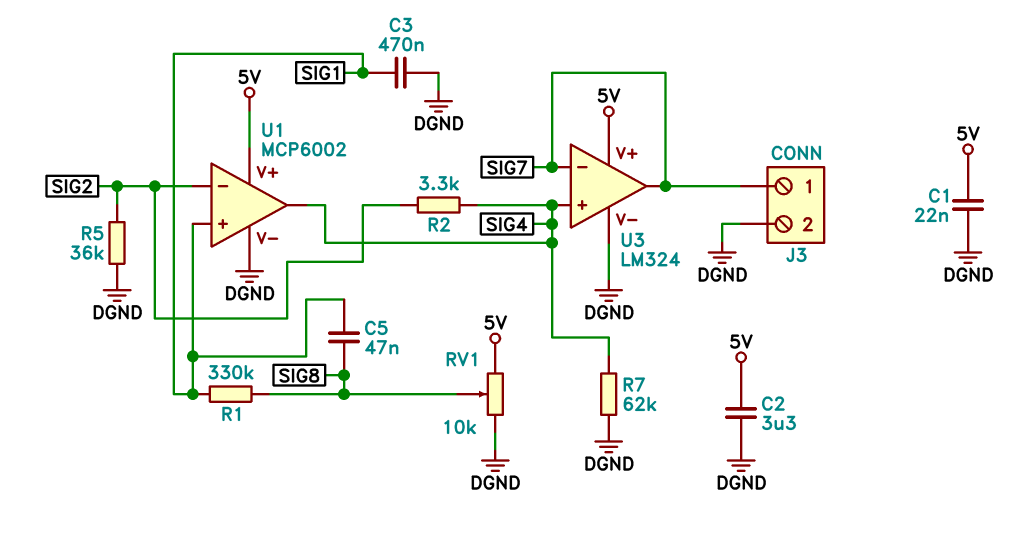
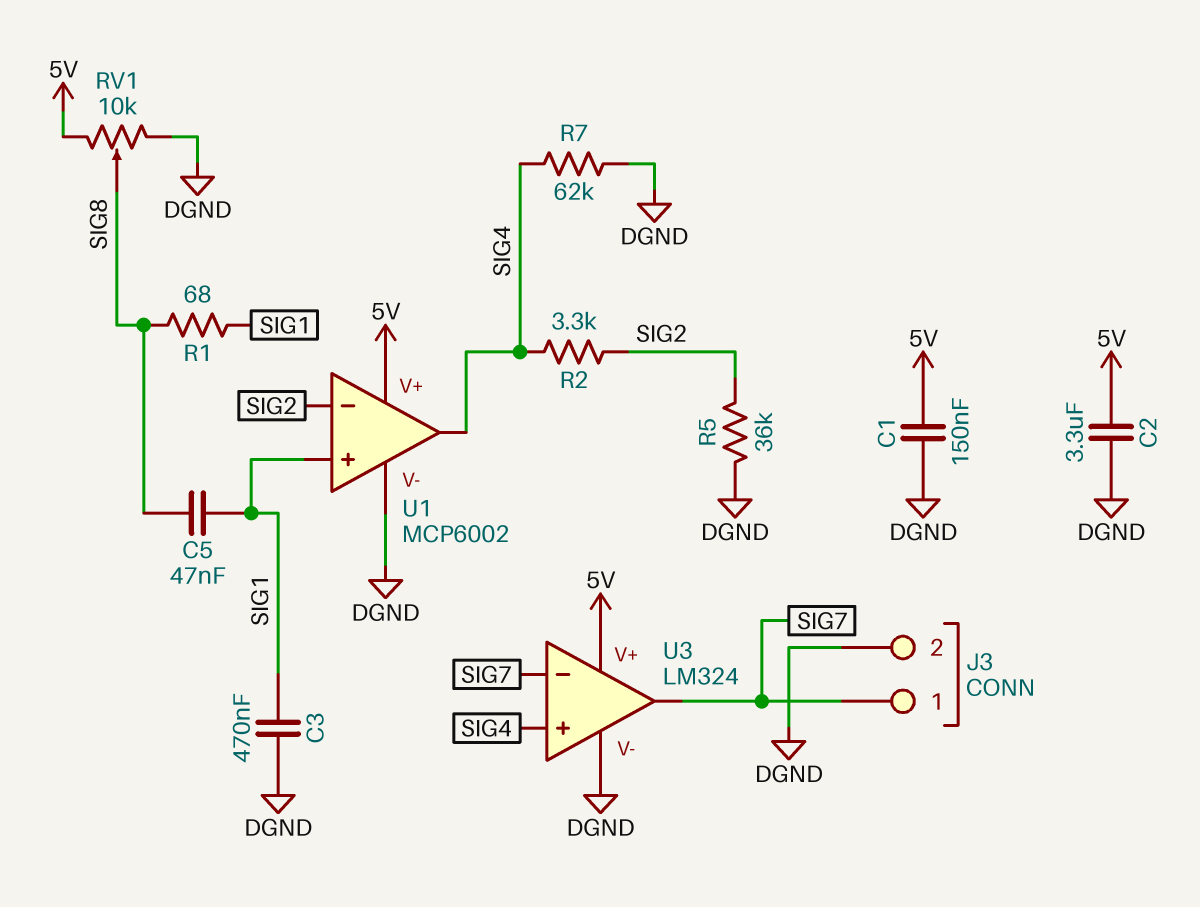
C1: 22nF (5V, DGND) -> 150nF (5V, DGND)
R1: 330k (SIG1, SIG8) -> 68 (SIG1, SIG8)

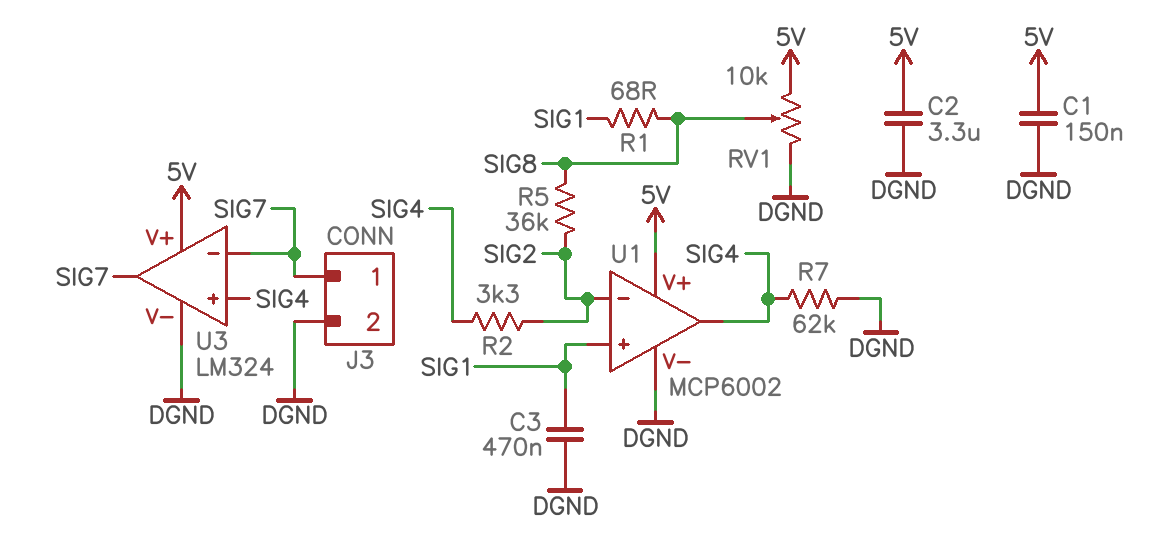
C5: 47nF (SIG1, SIG8) -> none
R5: 36k (DGND, SIG2) -> 36k (SIG2, SIG8)

